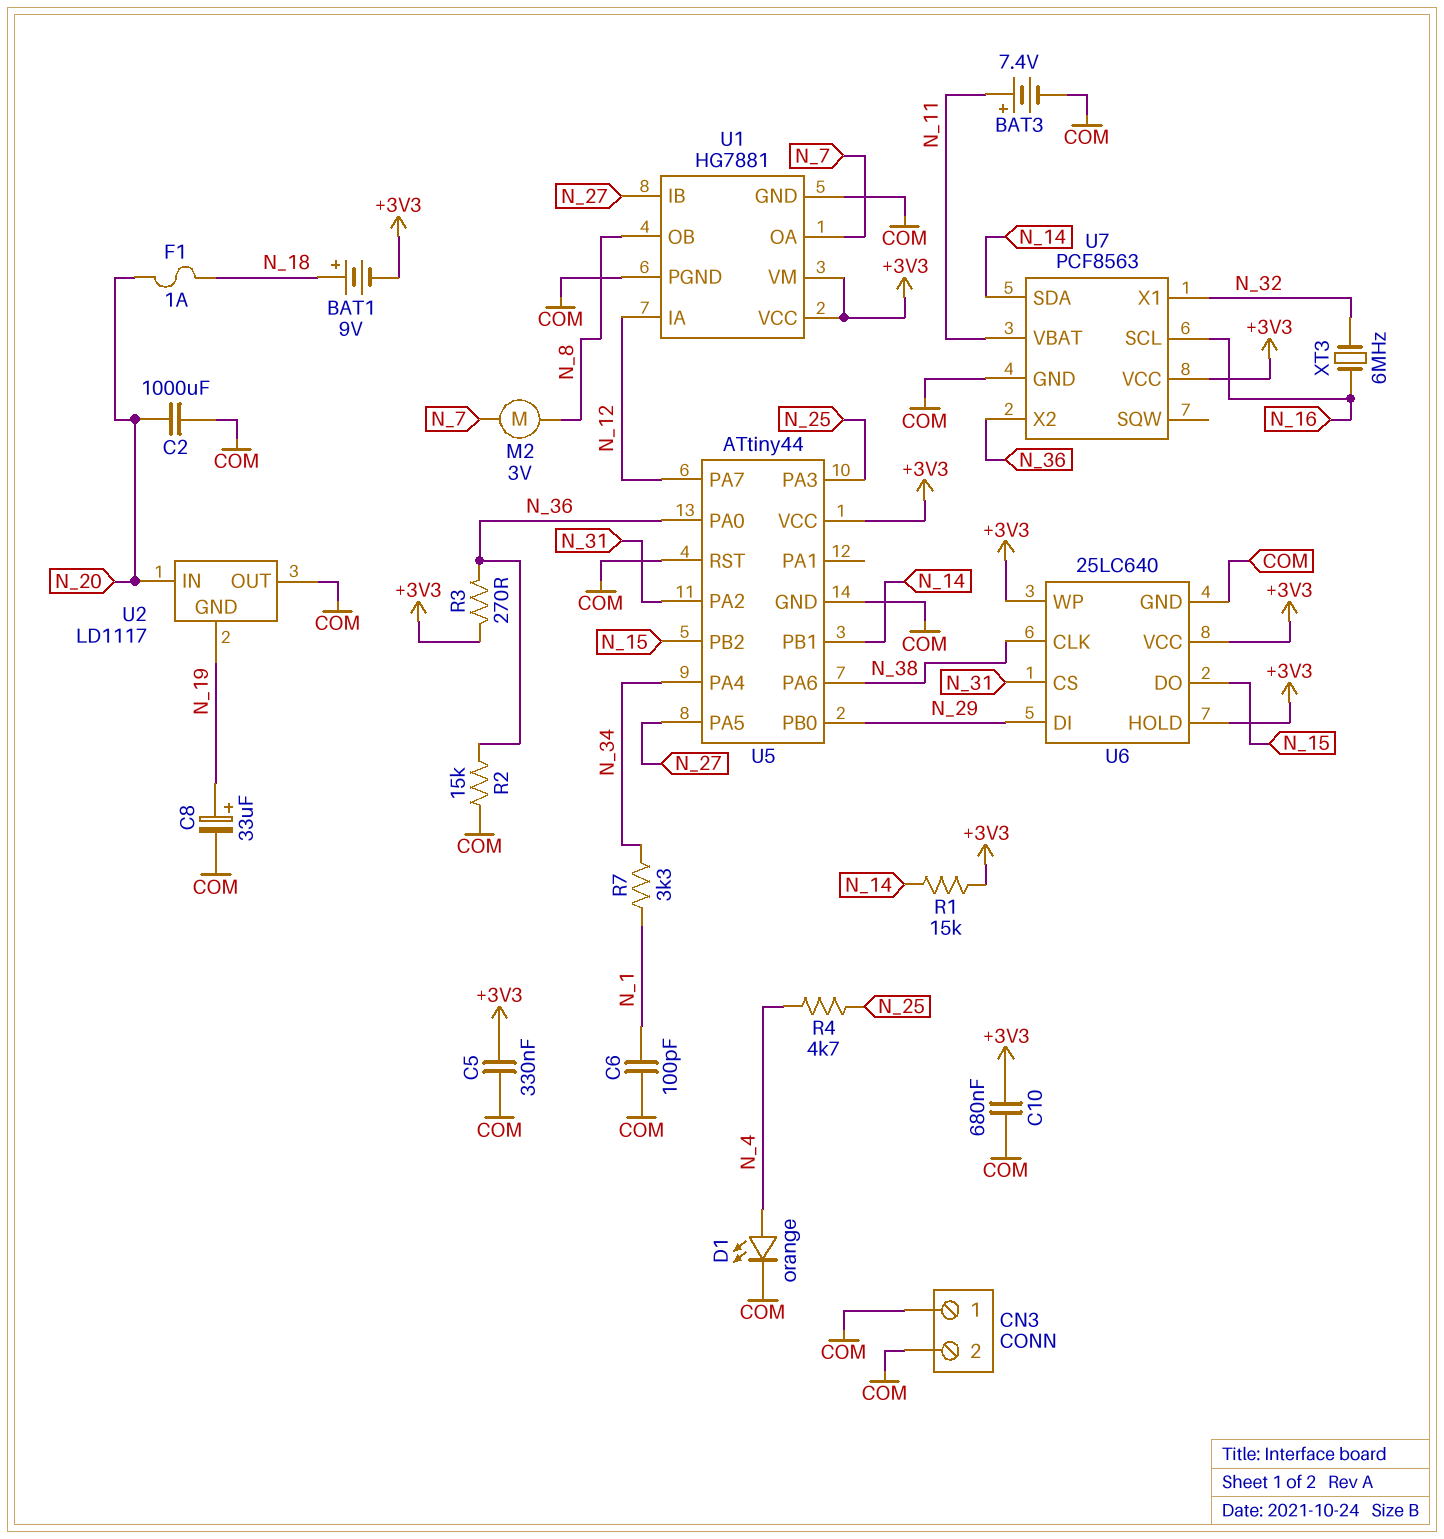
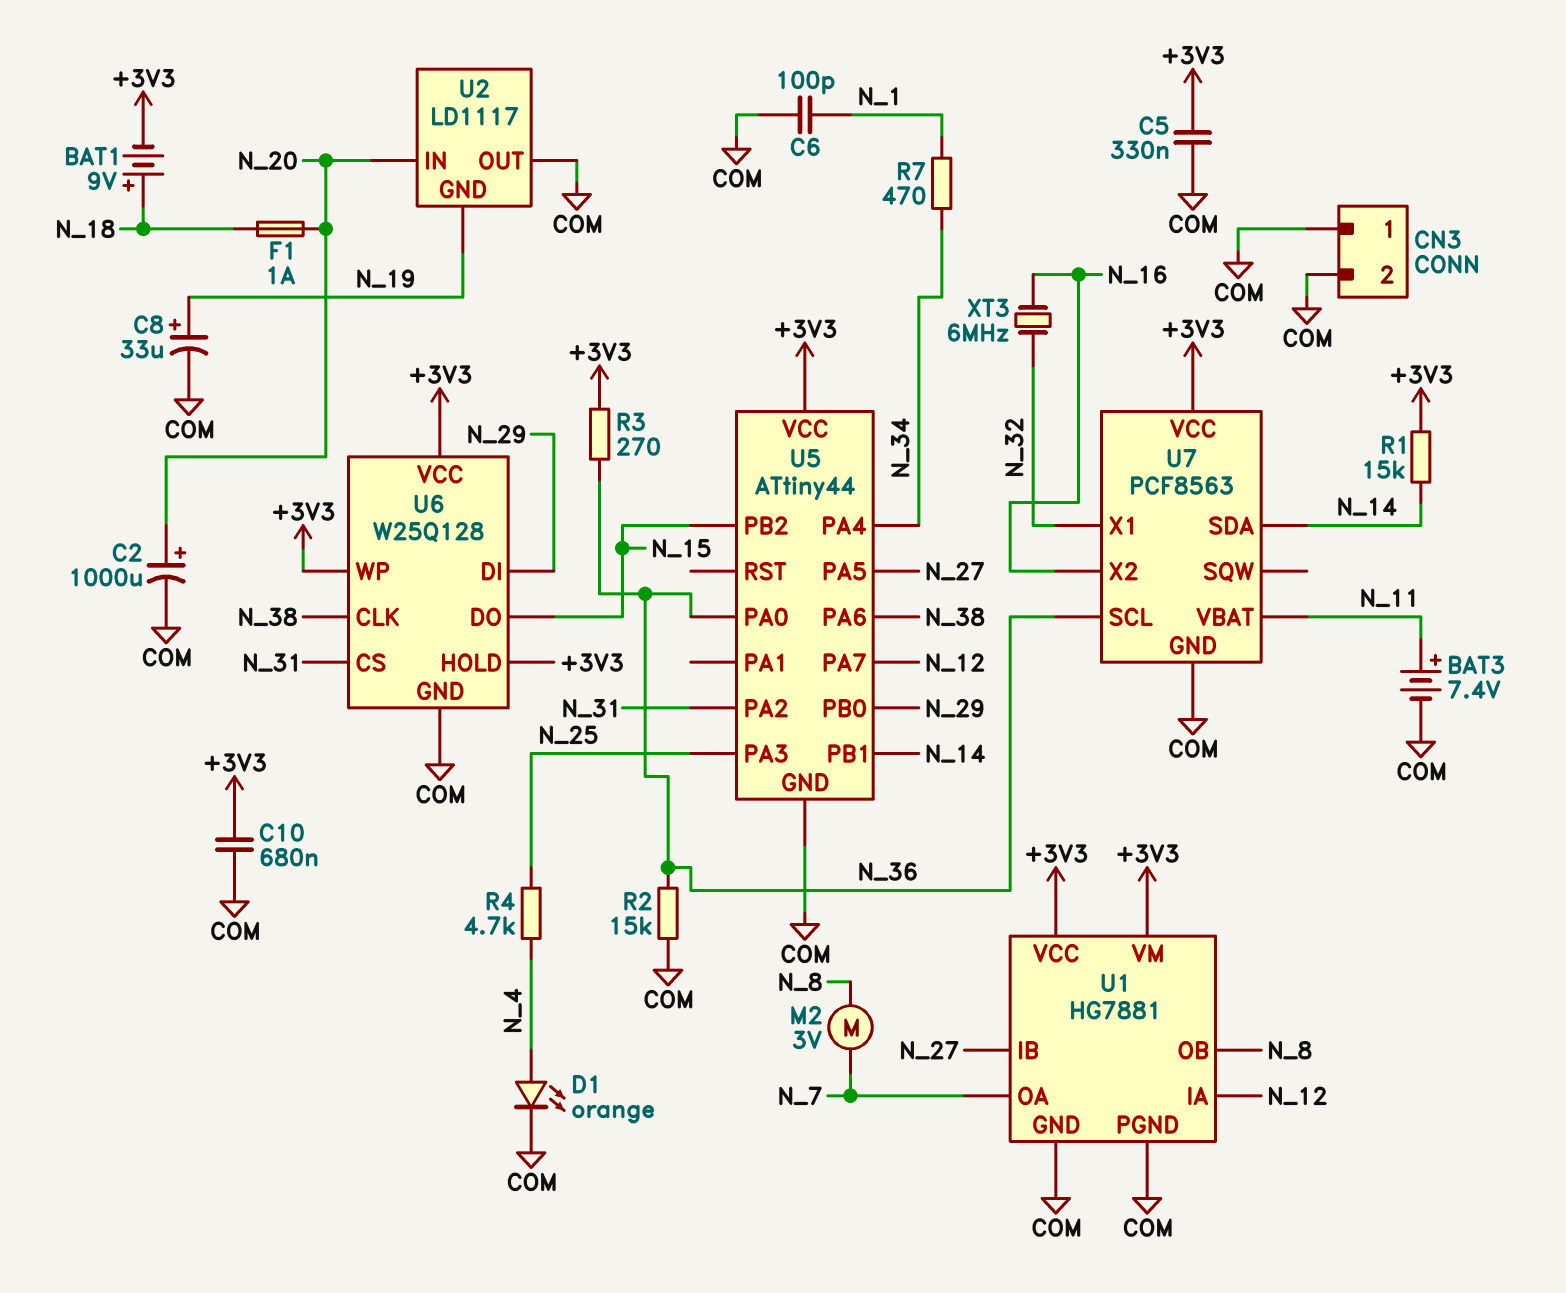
C2: 1000uF (COM, N_20) -> 1000uF (plus N_20, minus COM)
R7: 3.3k (N_1, N_34) -> 470 (N_1, N_34)
U5 pin RST: COM -> none
U6: 25LC640 -> W25Q128
U7 pin SCL: N_16 -> N_36
U7 pin X2: N_36 -> N_16

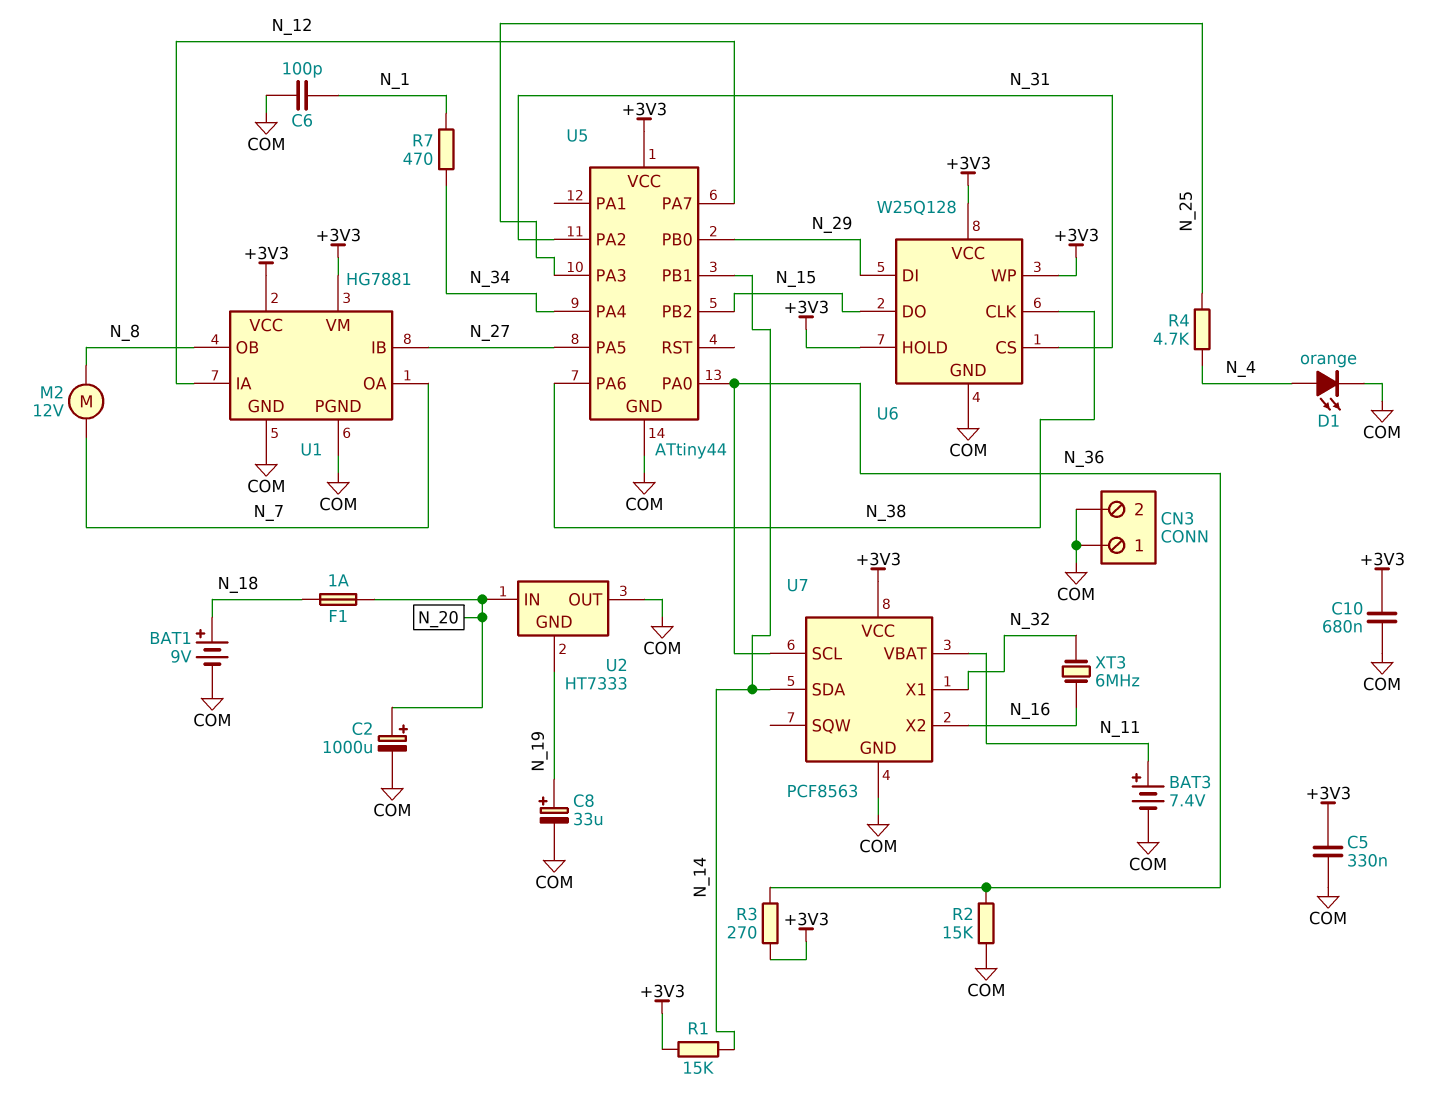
BAT1: 9V (plus N_18, minus +3V3) -> 9V (plus N_18, minus COM)
M2: motor 3V (N_7, N_8) -> motor 12V (N_7, N_8)
U2: LD1117 -> HT7333

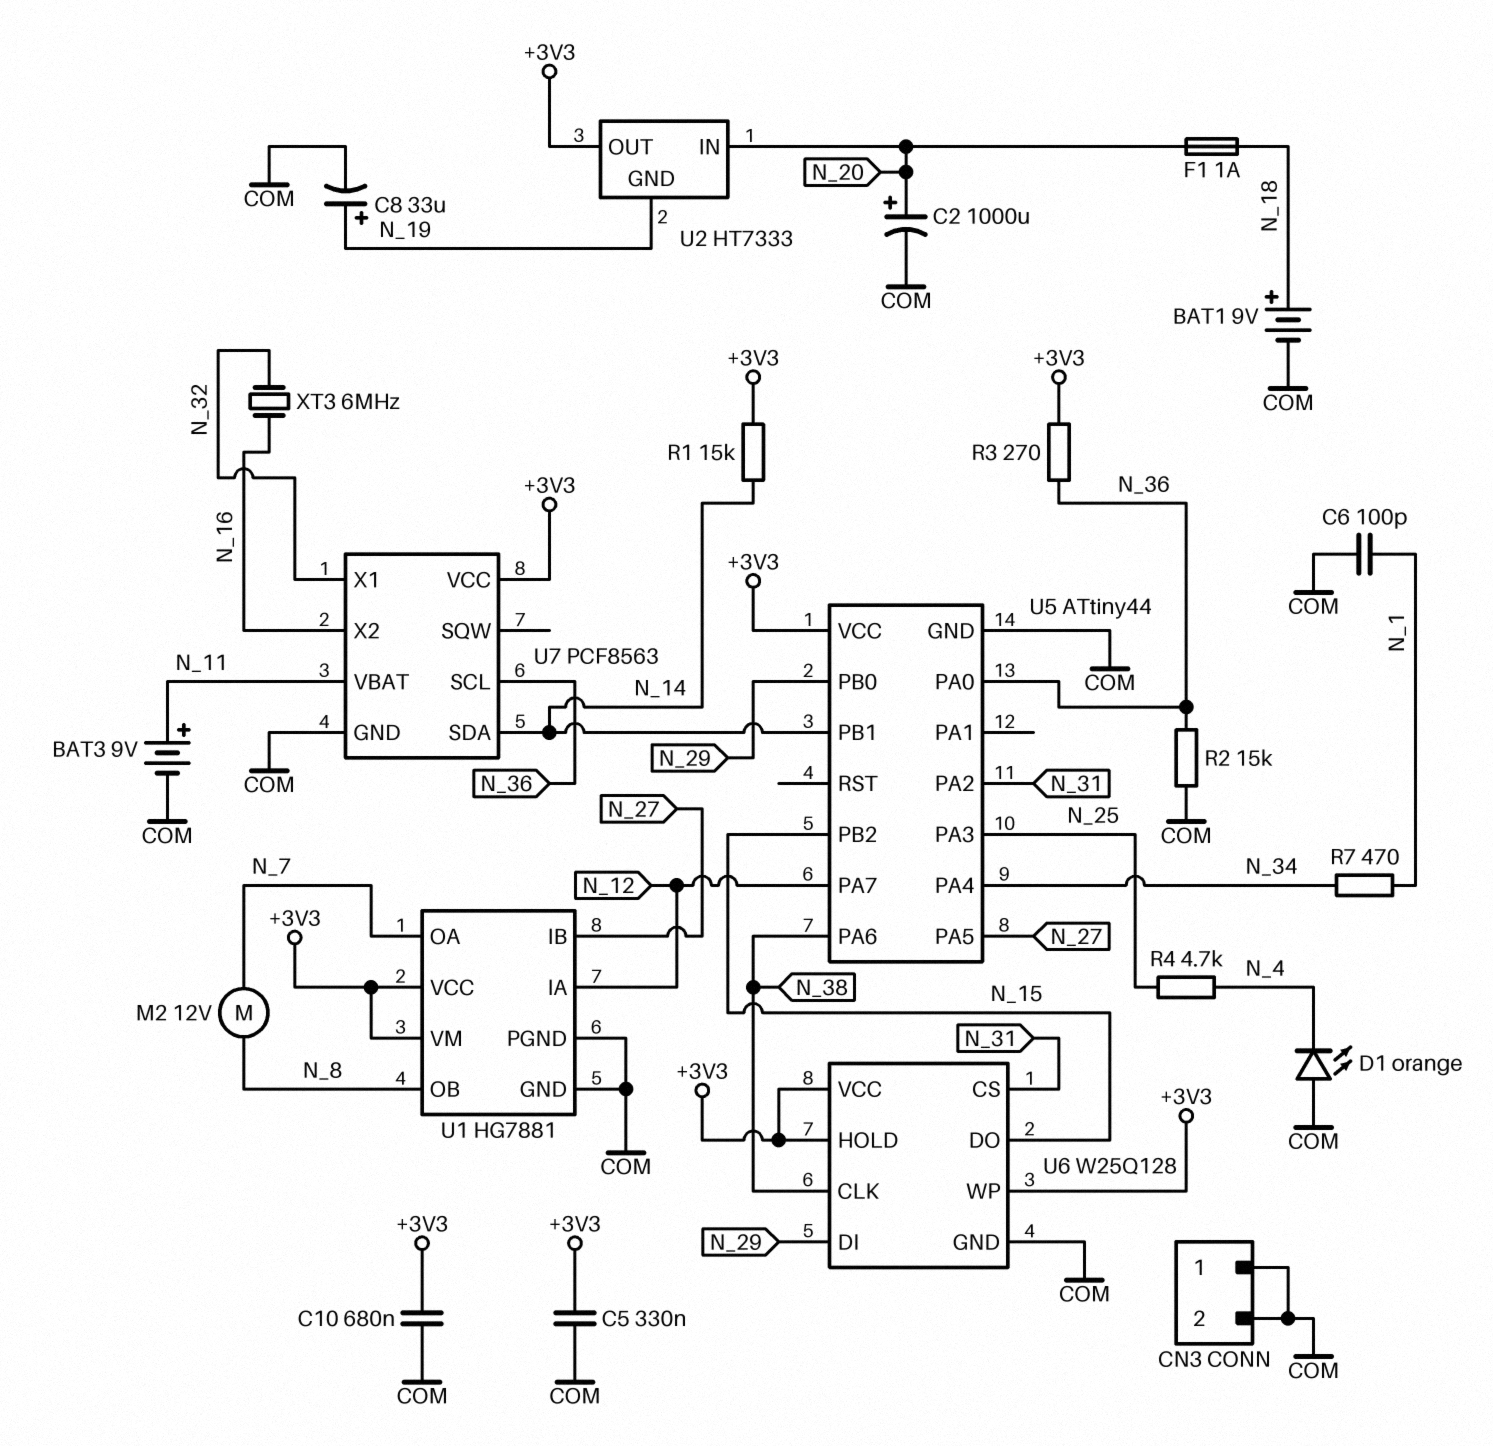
BAT3: 7.4V (plus N_11, minus COM) -> 9V (plus N_11, minus COM)
D1: LED orange (A N_4, K COM) -> LED orange (A COM, K N_4)
U2 pin OUT: COM -> +3V3

